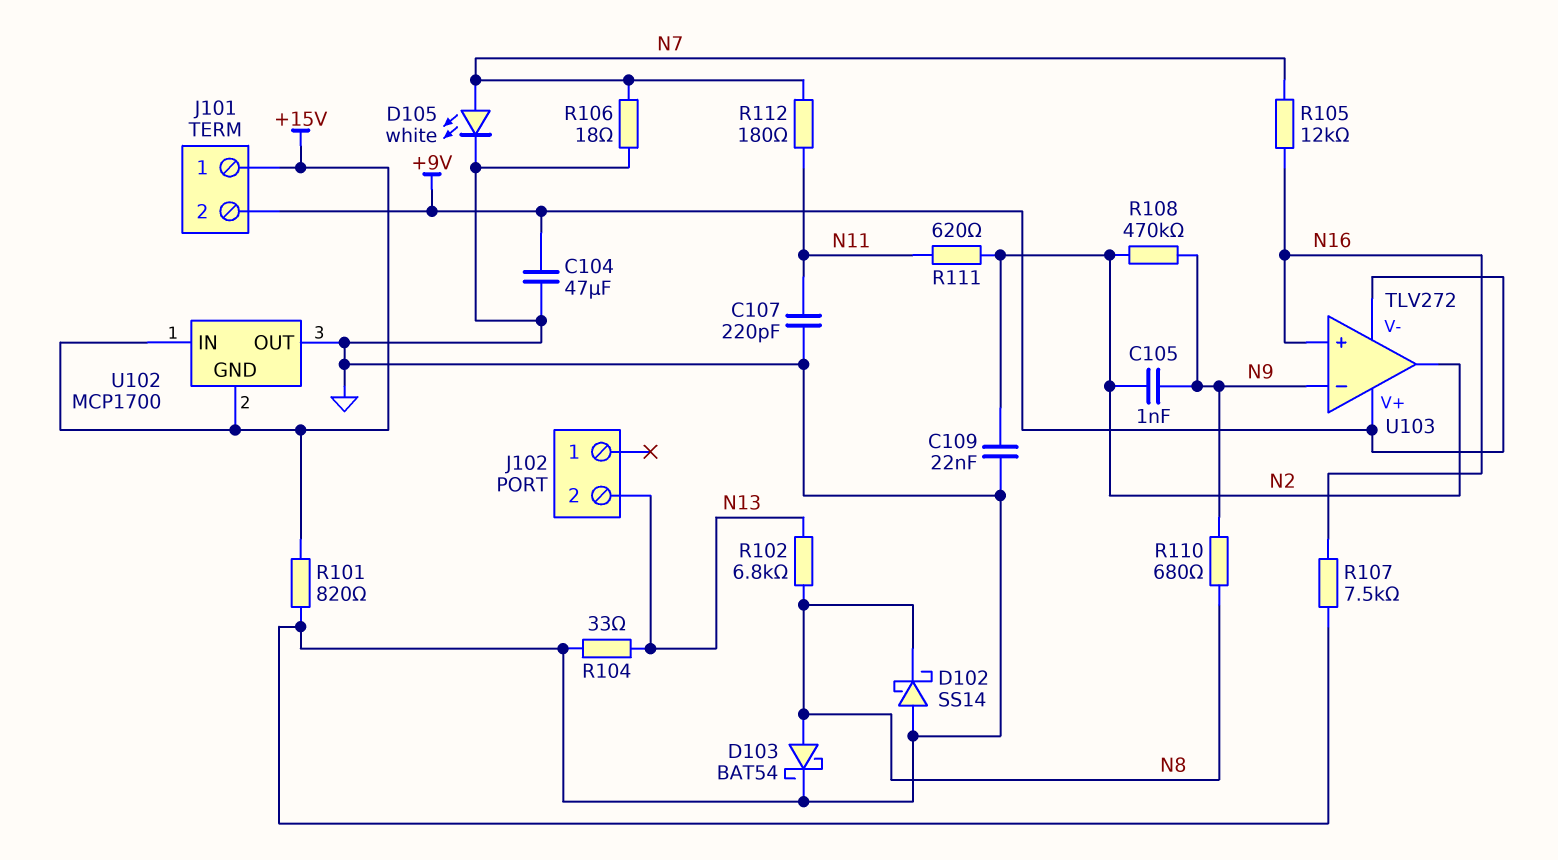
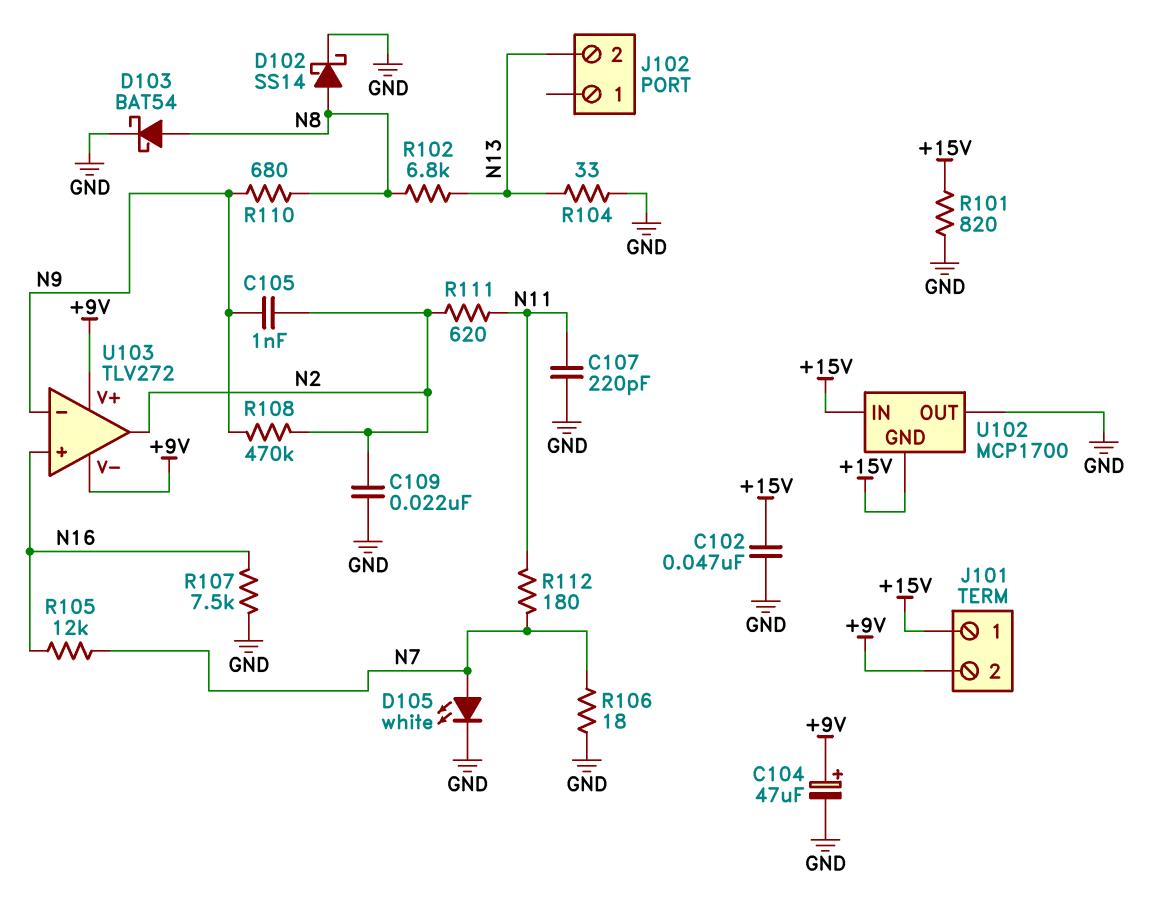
C102: none -> 47nF (+15V, GND)
C104: 47uF (+9V, GND) -> 47uF (plus +9V, minus GND)
D102: schottky SS14 (A GND, K N8) -> schottky SS14 (A N8, K GND)

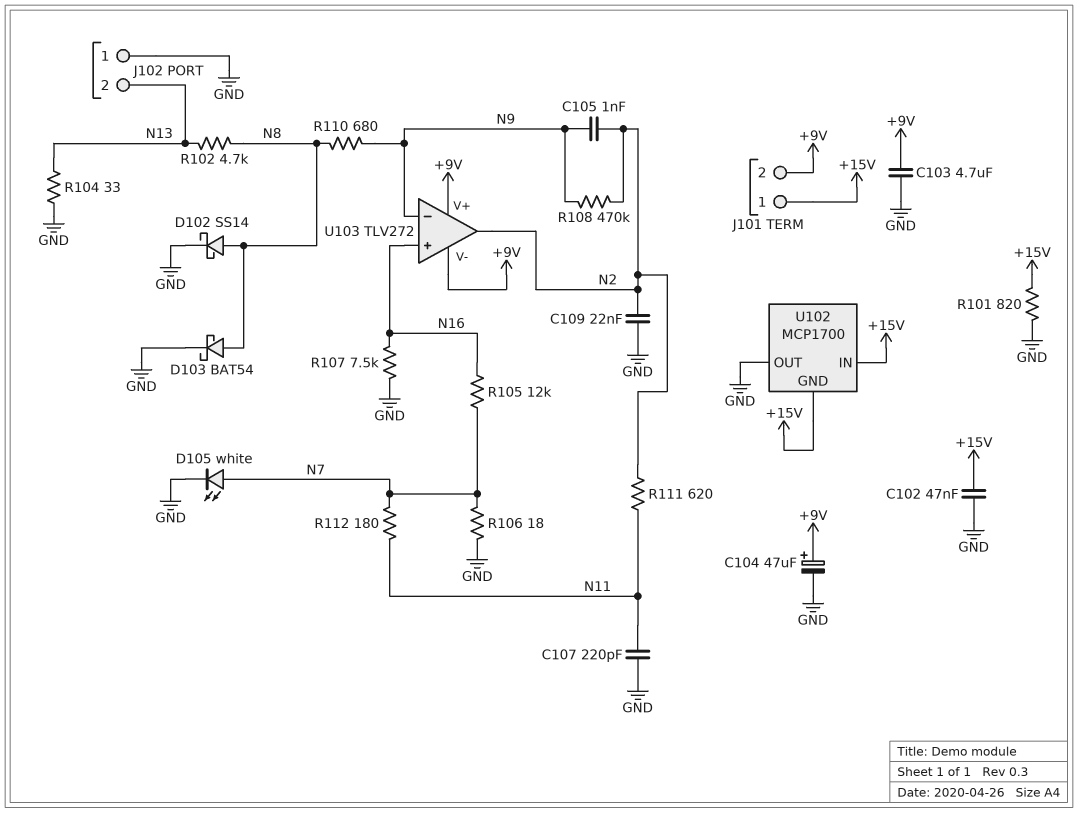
C103: none -> 4.7uF (+9V, GND)
J102 pin 1: none -> GND
R102: 6.8k (N8, N13) -> 4.7k (N8, N13)

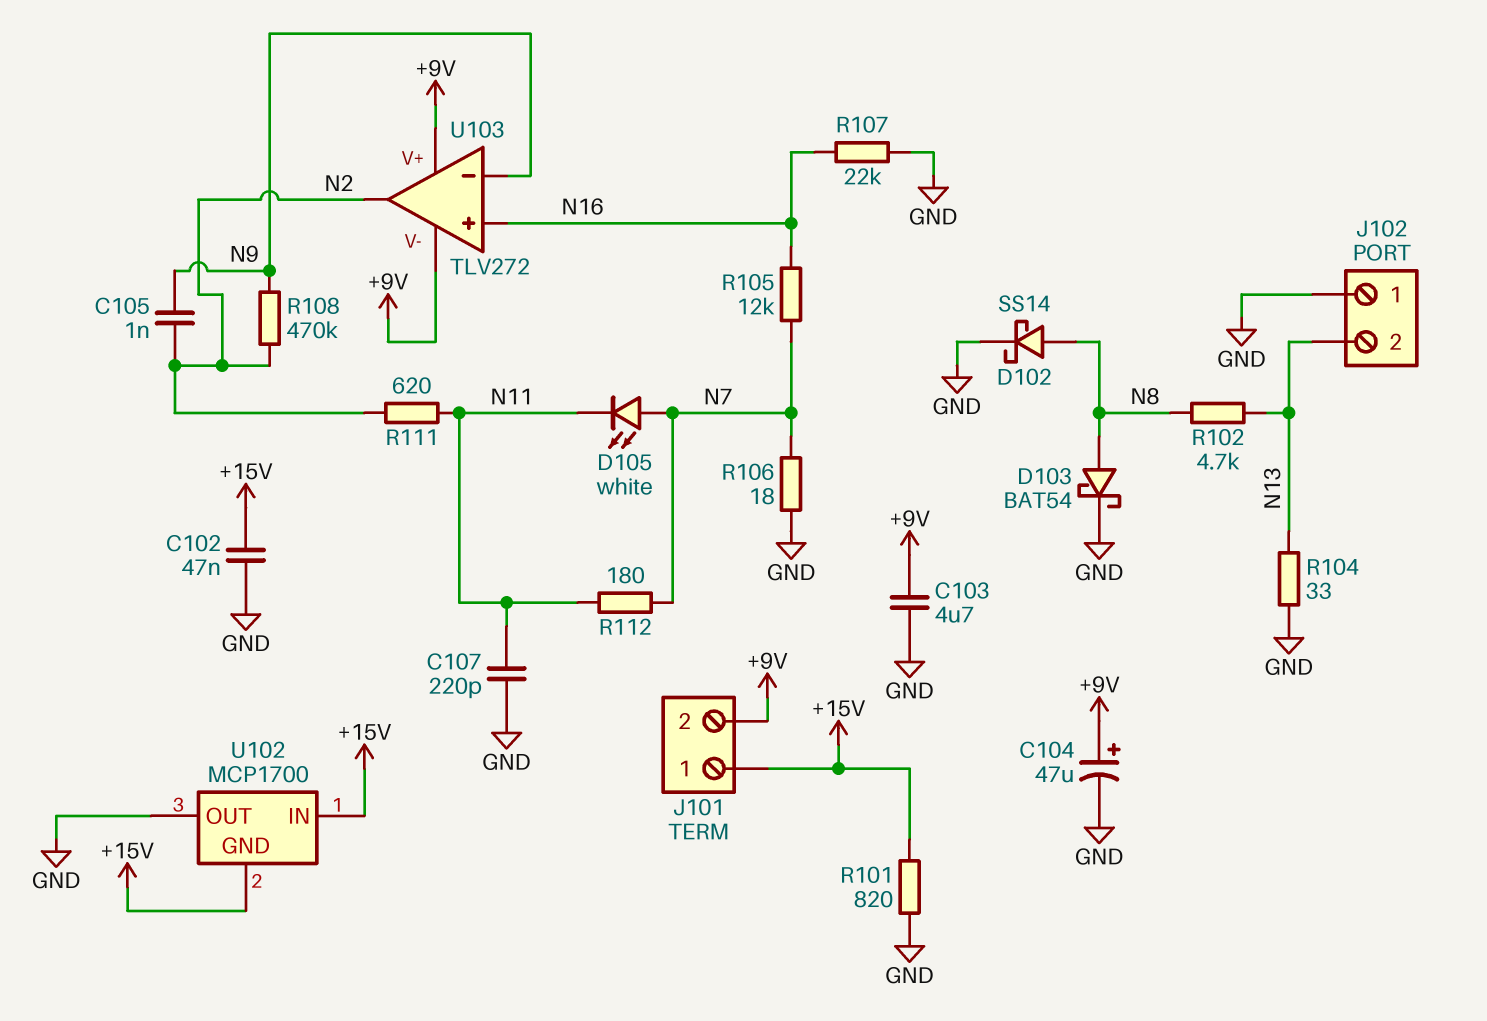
C109: 22nF (GND, N2) -> none
D105: LED white (A N7, K GND) -> LED white (A N7, K N11)
R107: 7.5k (GND, N16) -> 22k (GND, N16)
R110: 680 (N8, N9) -> none

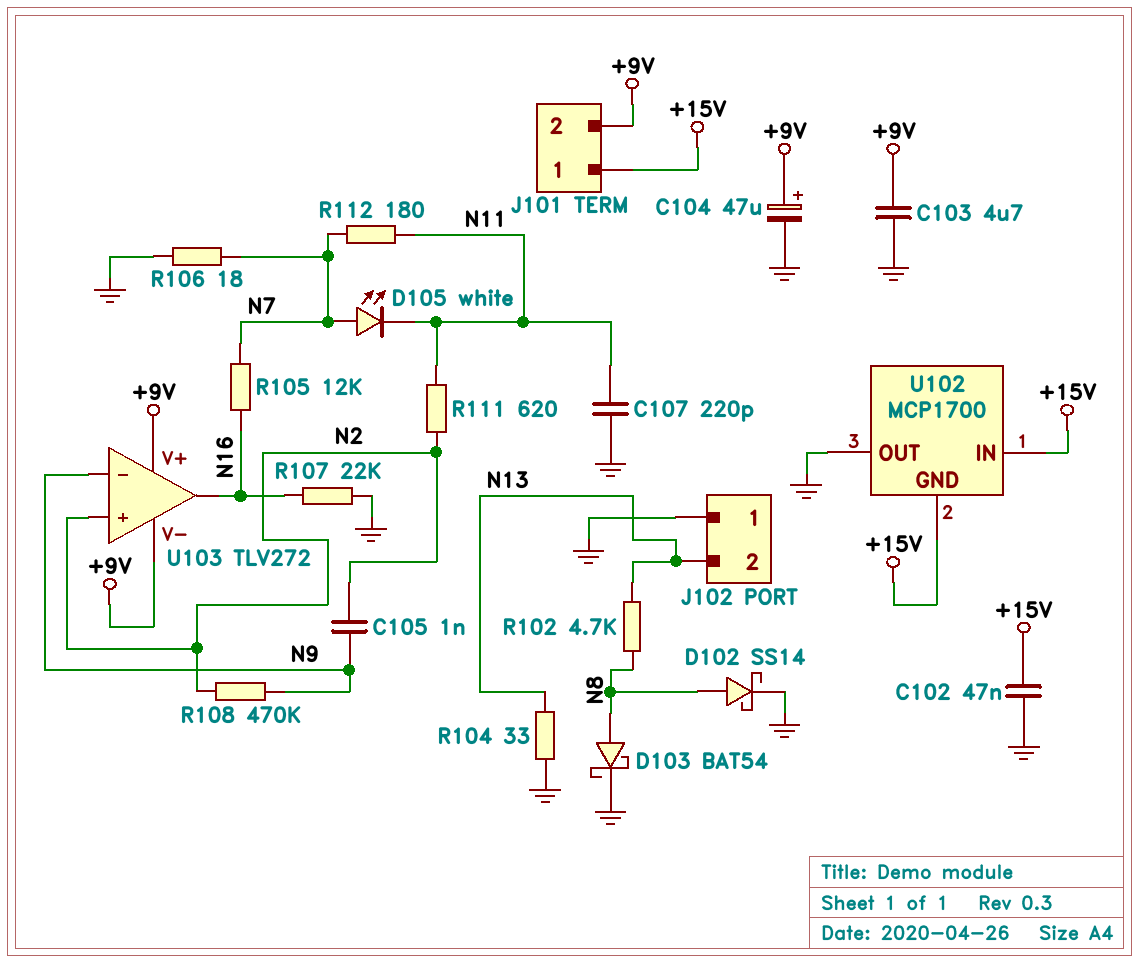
R101: 820 (+15V, GND) -> none
U103 pin in+: N16 -> N2
U103 pin out: N2 -> N16

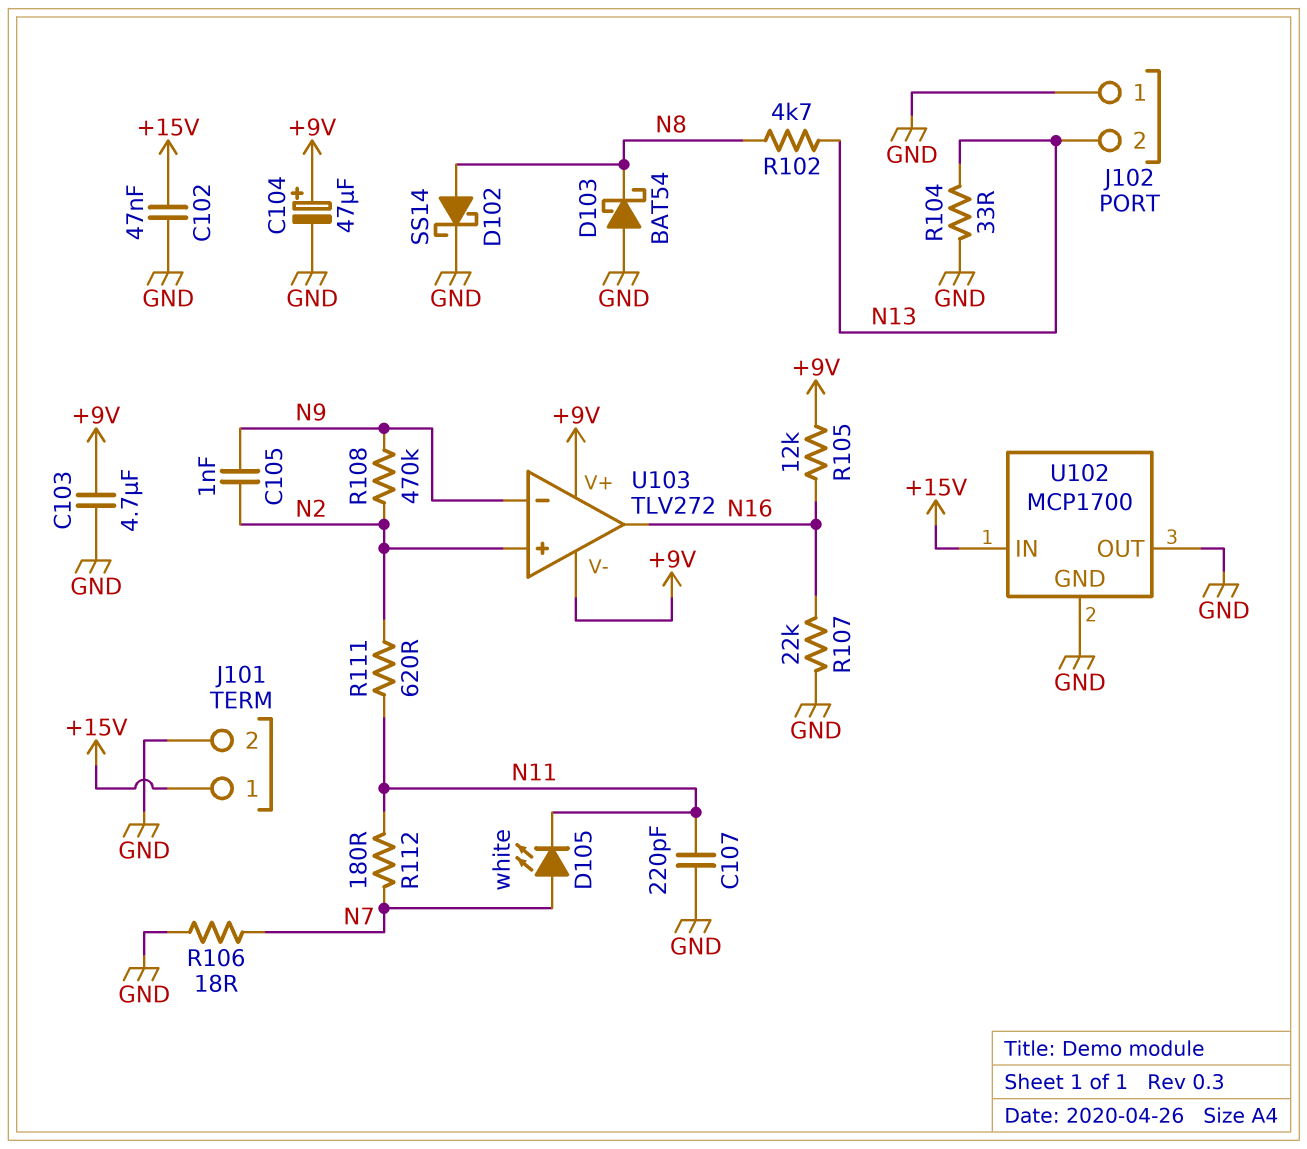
D103: schottky BAT54 (A N8, K GND) -> schottky BAT54 (A GND, K N8)
J101 pin 2: +9V -> GND
R105: 12k (N7, N16) -> 12k (+9V, N16)
U102 pin GND: +15V -> GND

